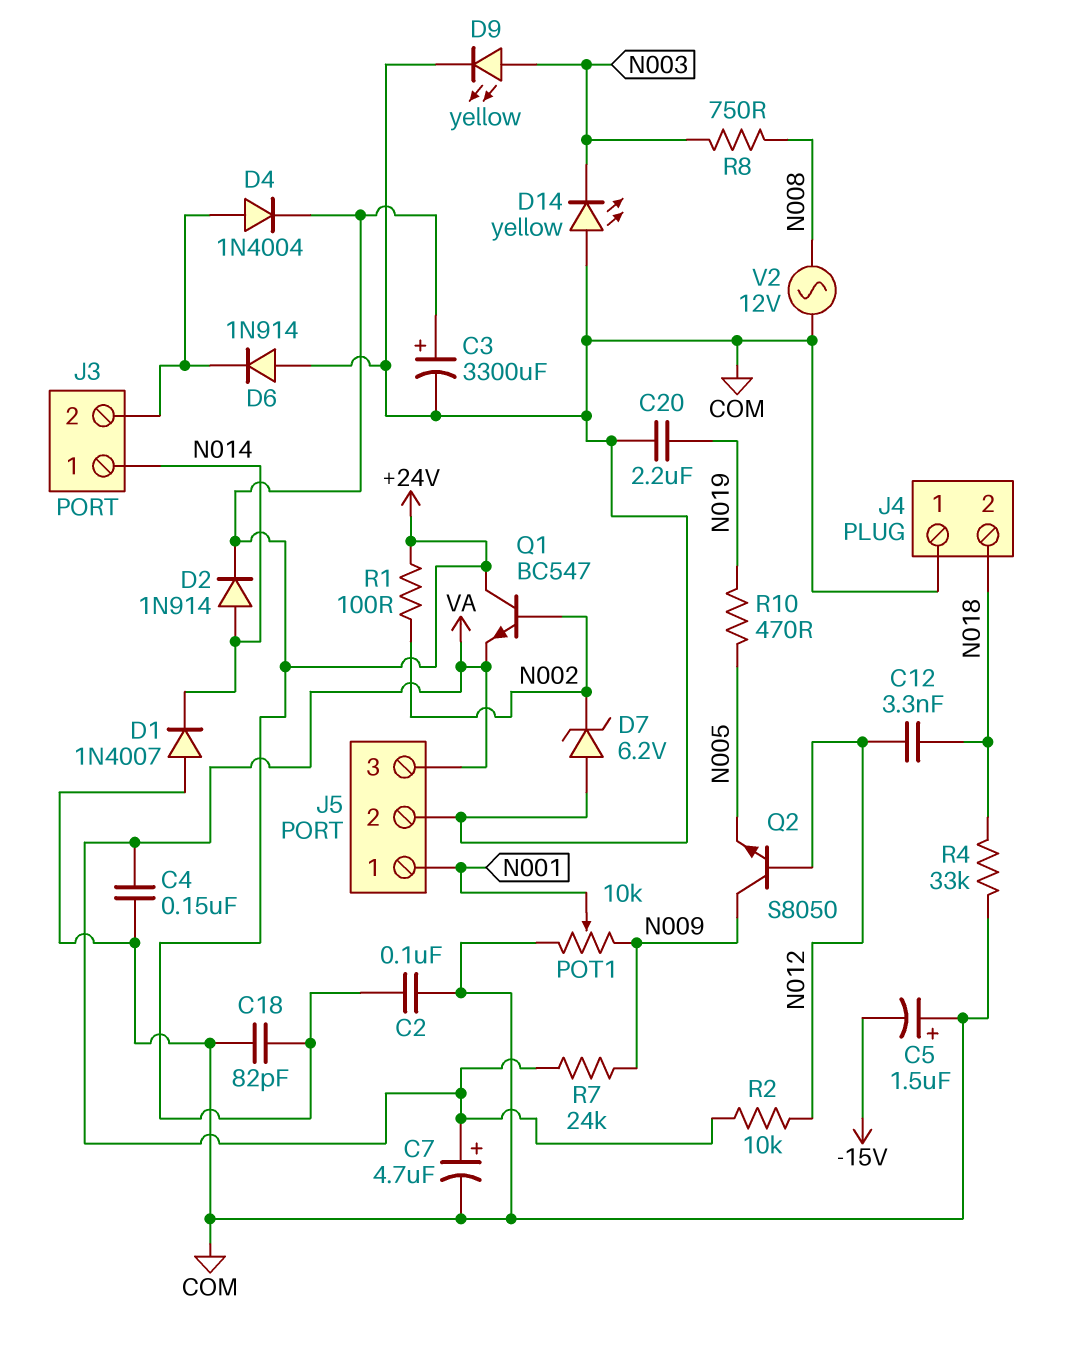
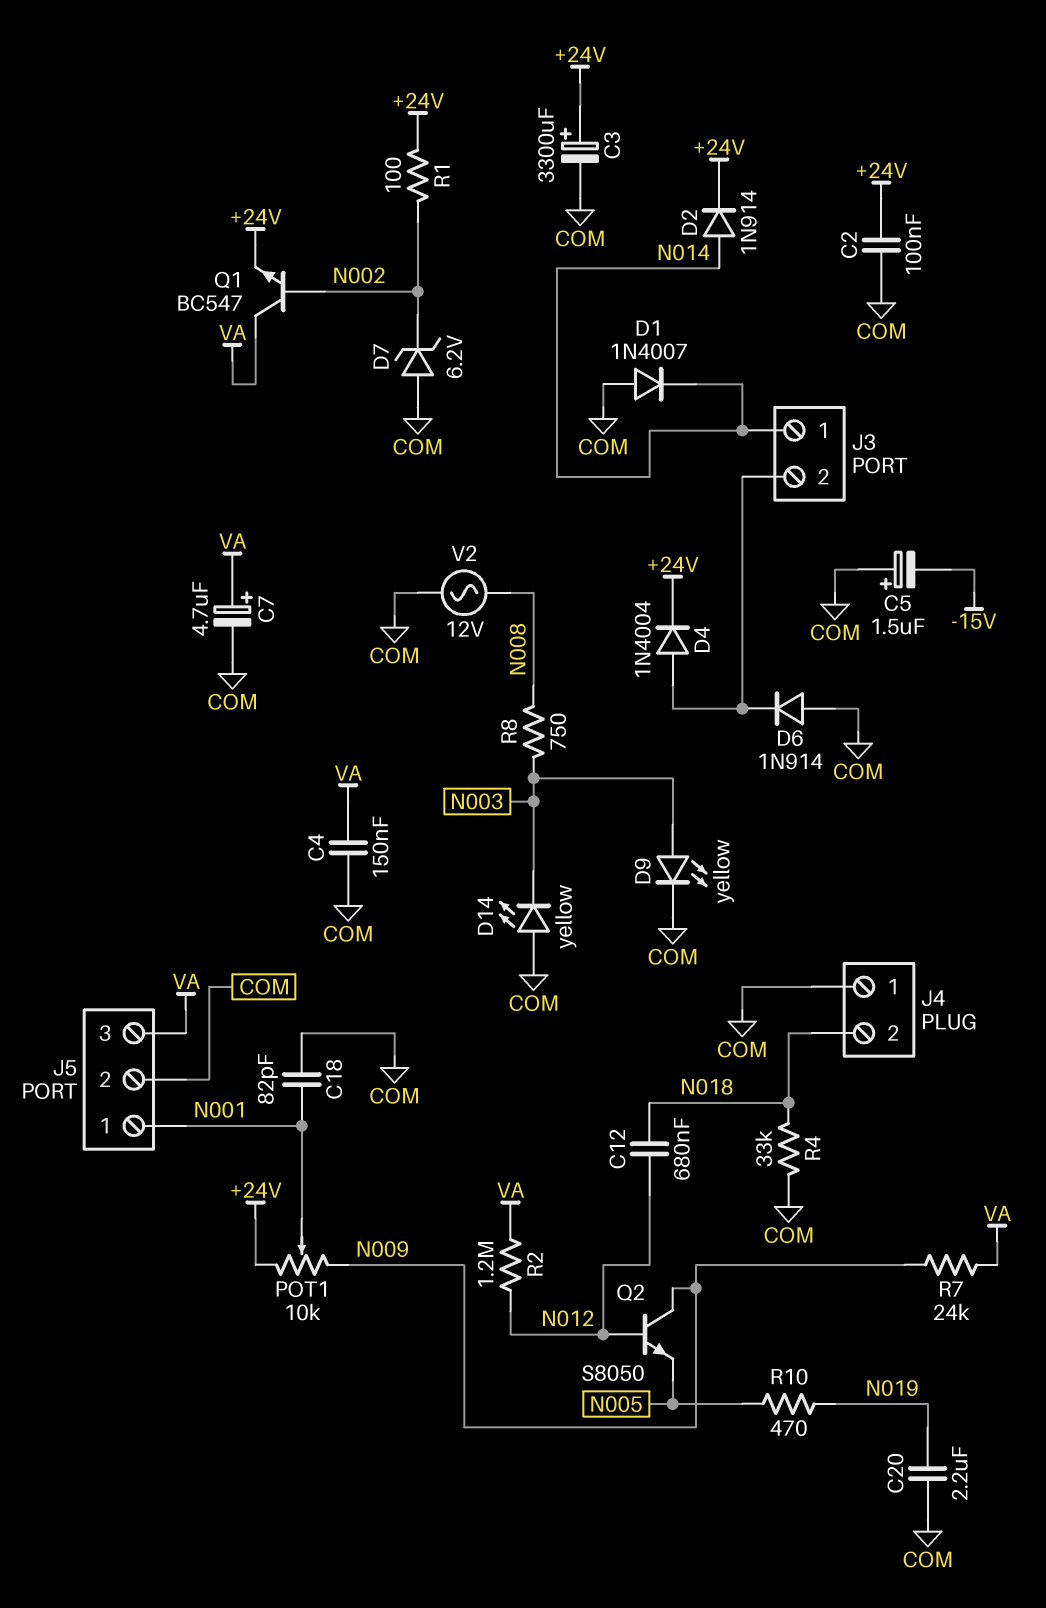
C12: 3.3nF (N012, N018) -> 680nF (N012, N018)
C18: 82pF (+24V, COM) -> 82pF (COM, N001)
POT1: 10k (COM, N009, wiper N001) -> 10k (+24V, N009, wiper N001)
Q1: NPN BC547 (B N002, C +24V, E VA) -> NPN BC547 (B N002, C VA, E +24V)
R2: 10k (N012, VA) -> 1.2M (N012, VA)

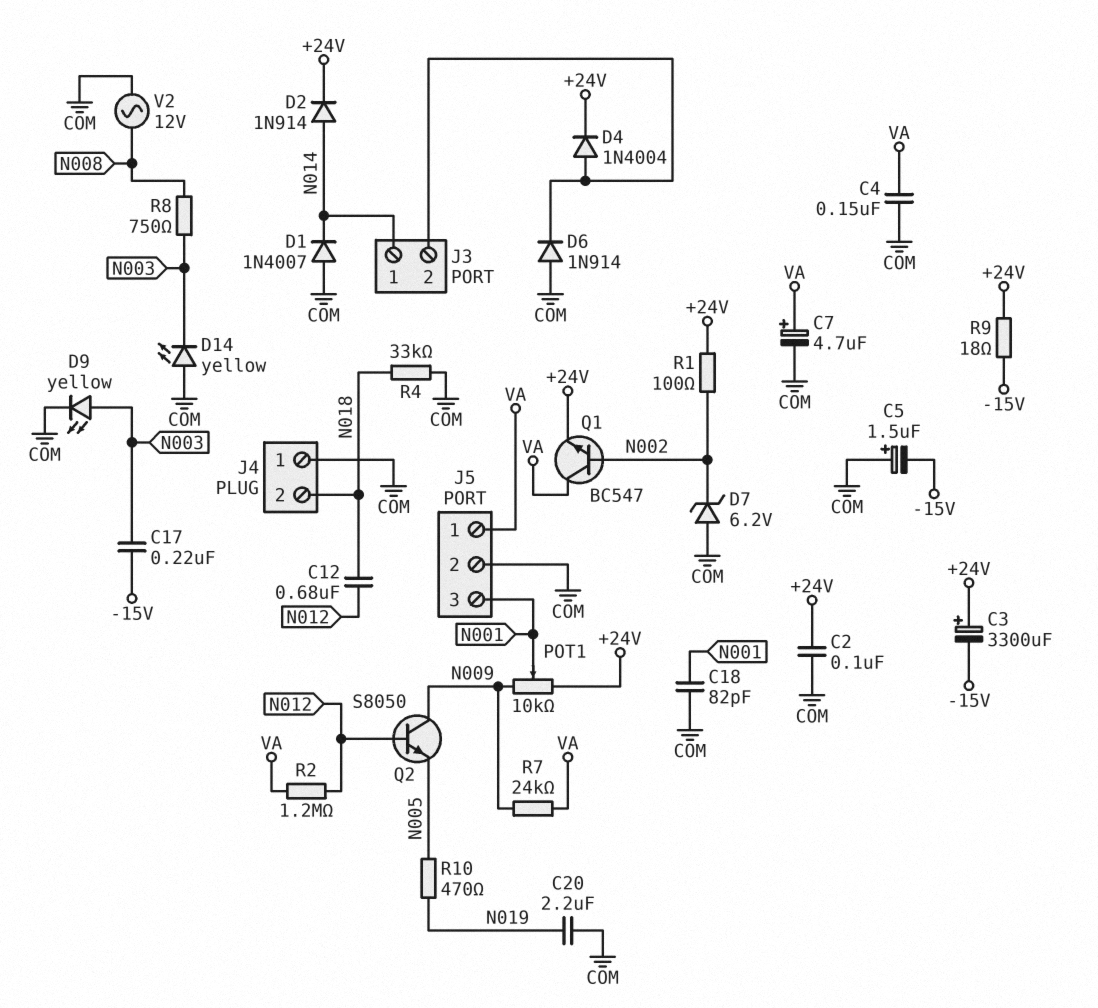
C3: 3300uF (plus +24V, minus COM) -> 3300uF (plus +24V, minus -15V)
C17: none -> 220nF (-15V, N003)
J5 pin 1: N001 -> VA
J5 pin 3: VA -> N001
R9: none -> 18 (+24V, -15V)

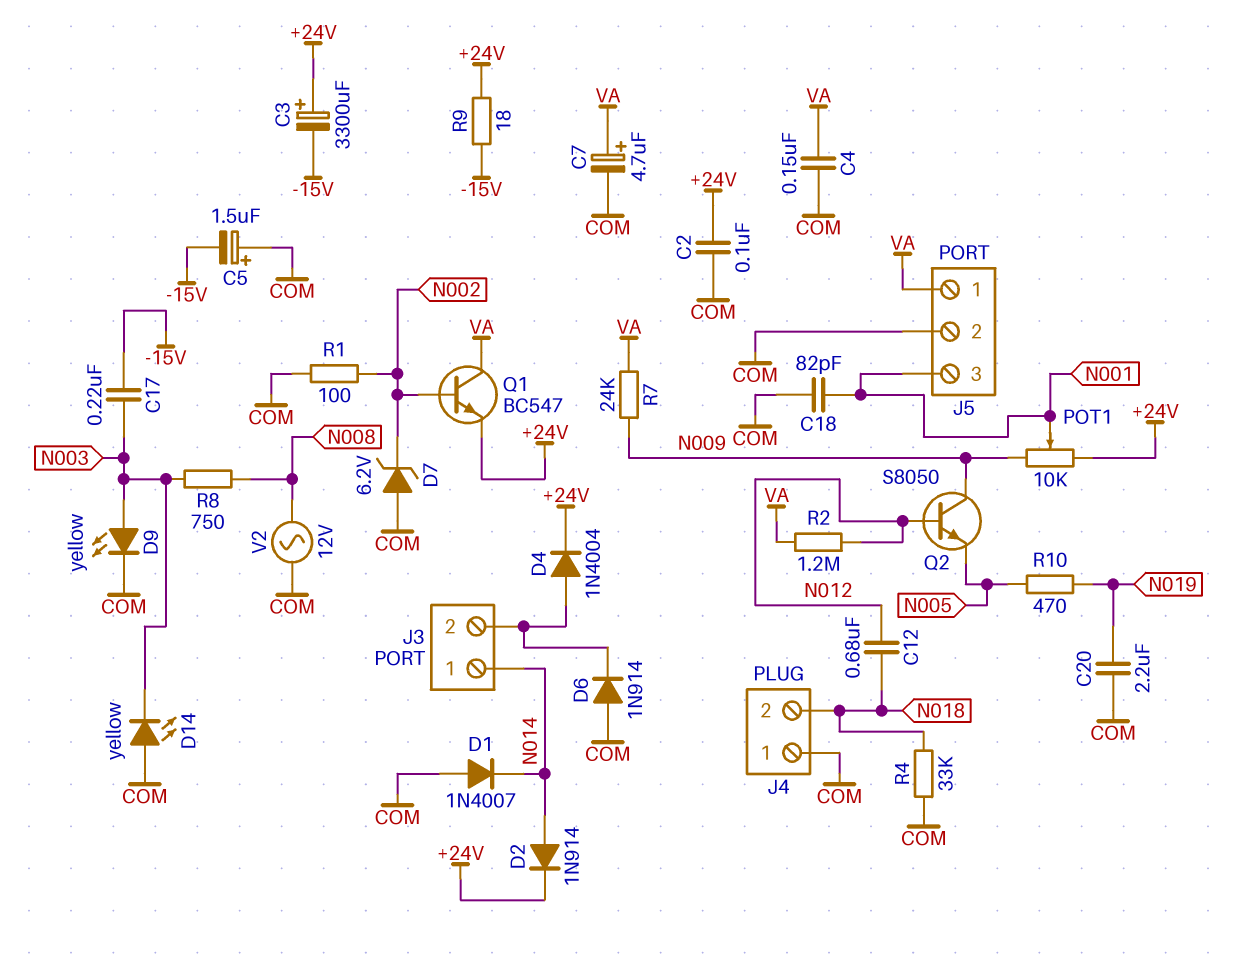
R1: 100 (+24V, N002) -> 100 (COM, N002)

